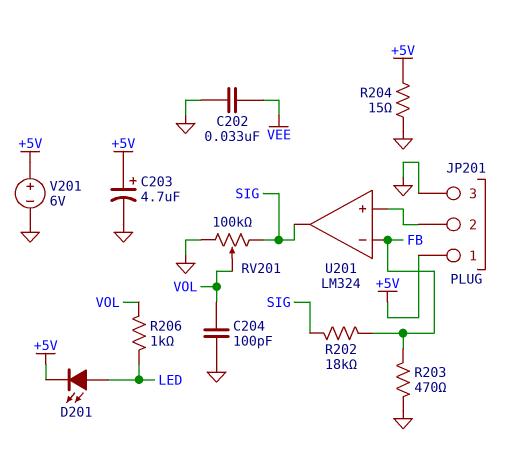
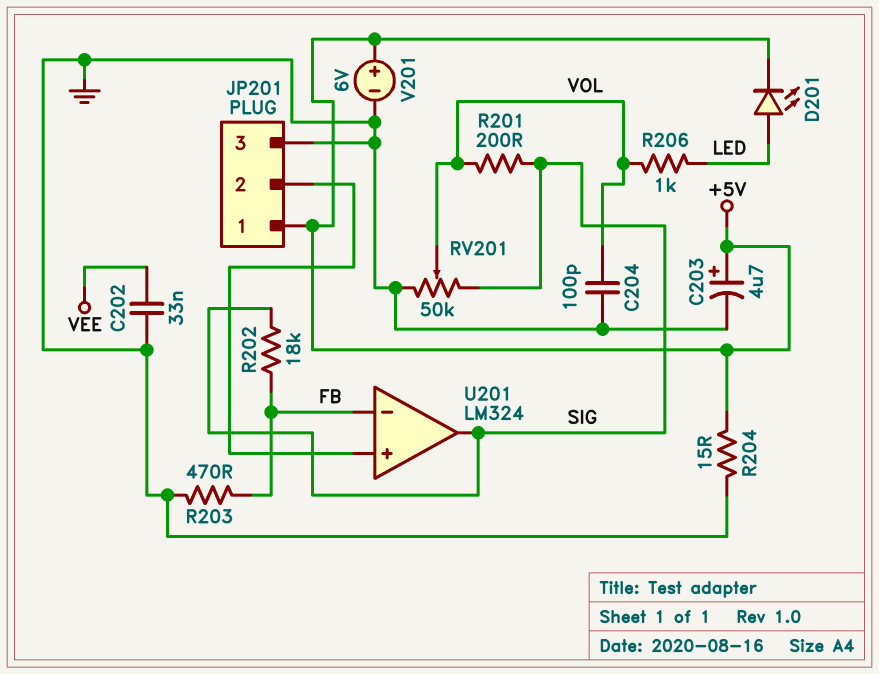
R201: none -> 200 (SIG, VOL)
RV201: 100k (GND, SIG, wiper VOL) -> 50k (GND, SIG, wiper VOL)

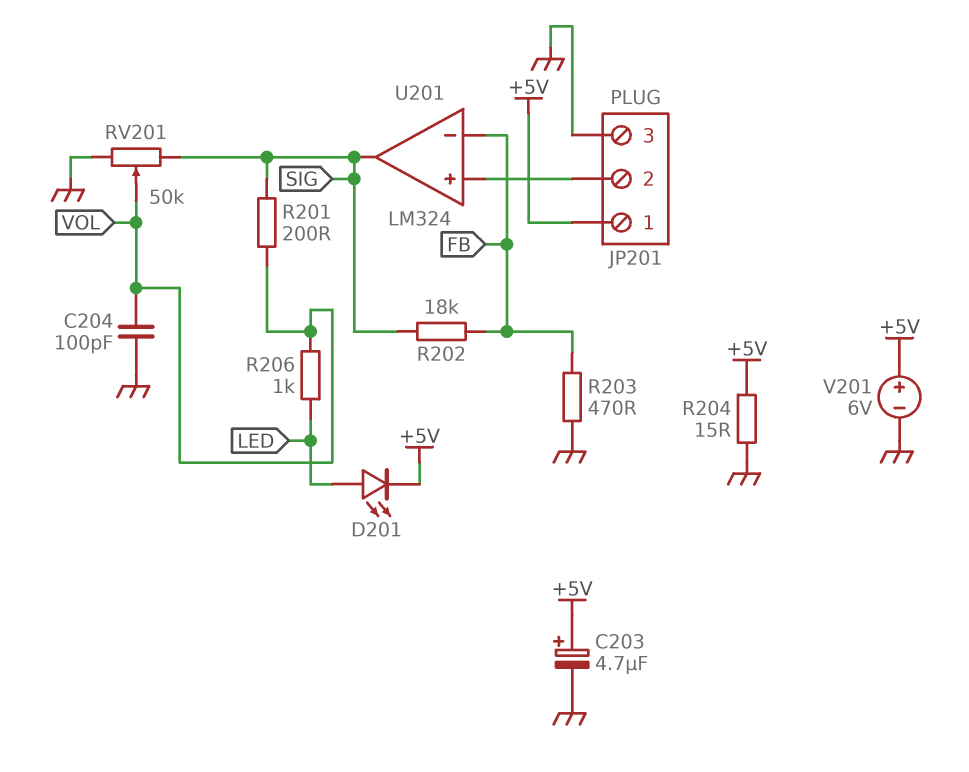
C202: 33nF (GND, VEE) -> none

